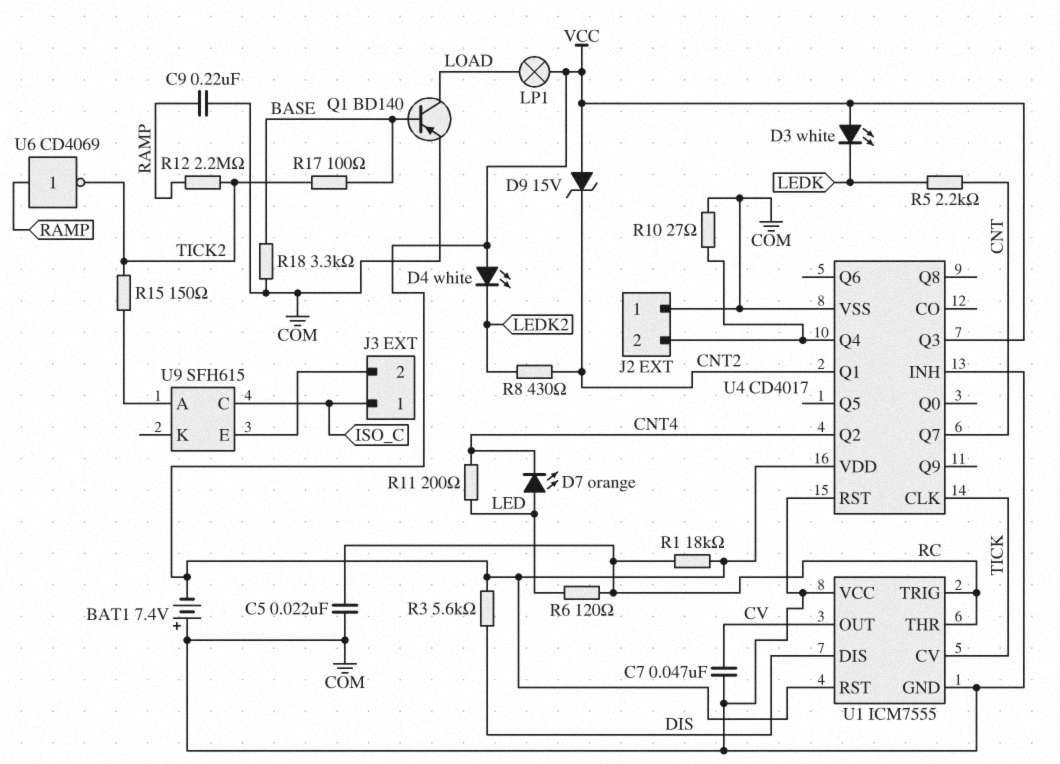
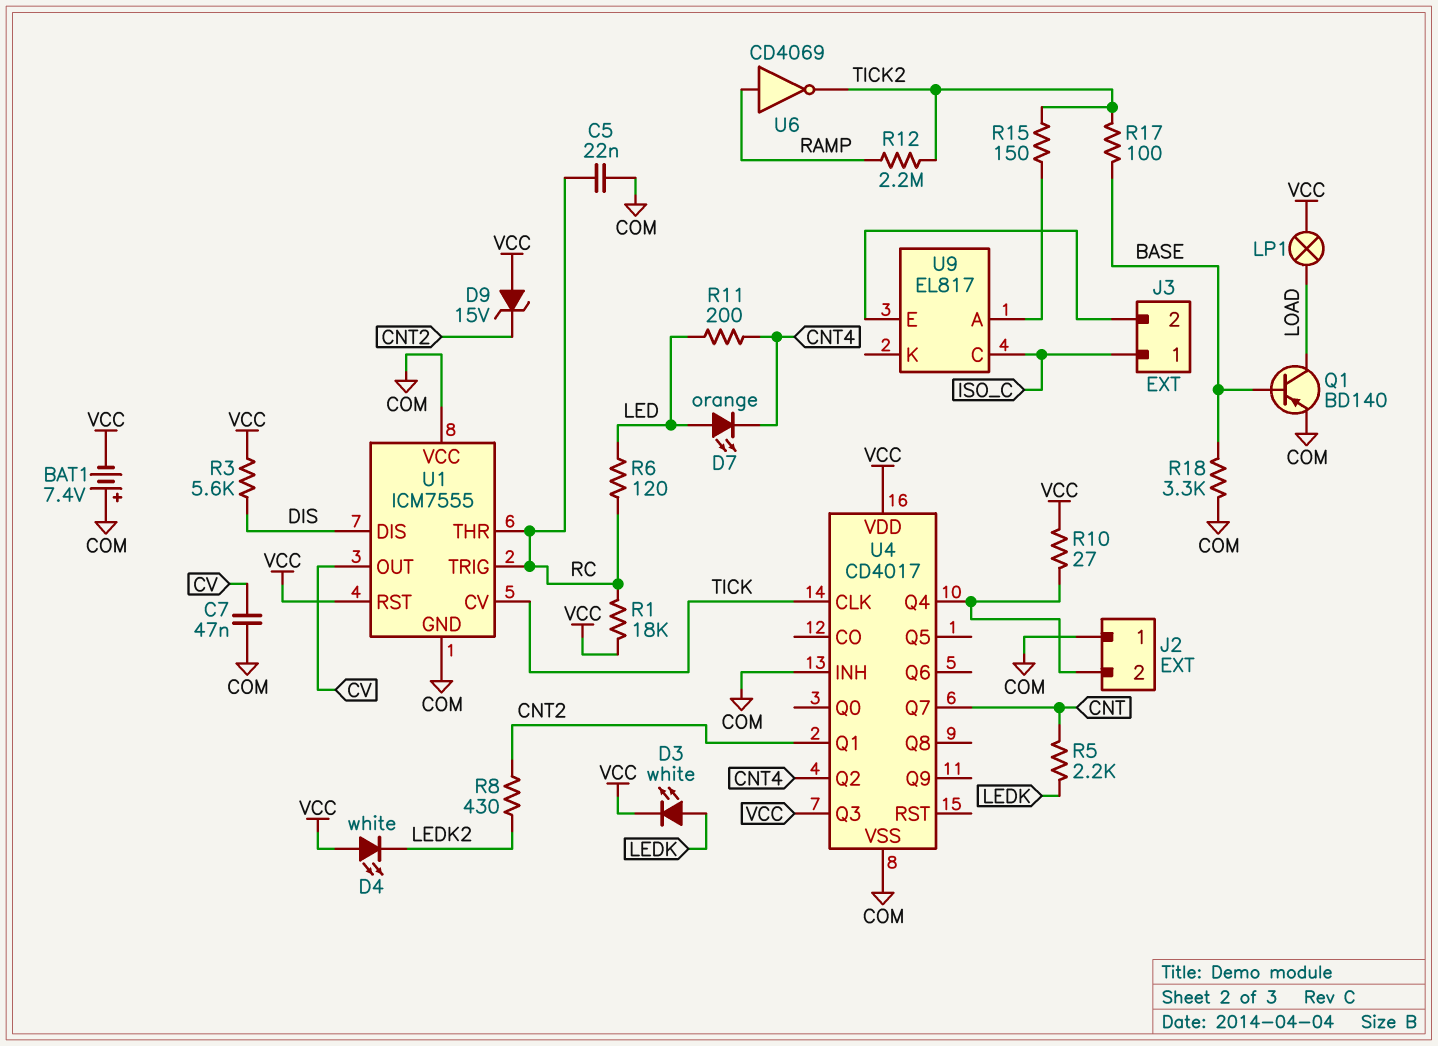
C9: 220nF (COM, RAMP) -> none
D3: LED white (A VCC, K LEDK) -> LED white (A LEDK, K VCC)
R10: 27 (COM, J2/2) -> 27 (J2/2, VCC)
U4 pin RST: COM -> none
U9: SFH615 -> EL817

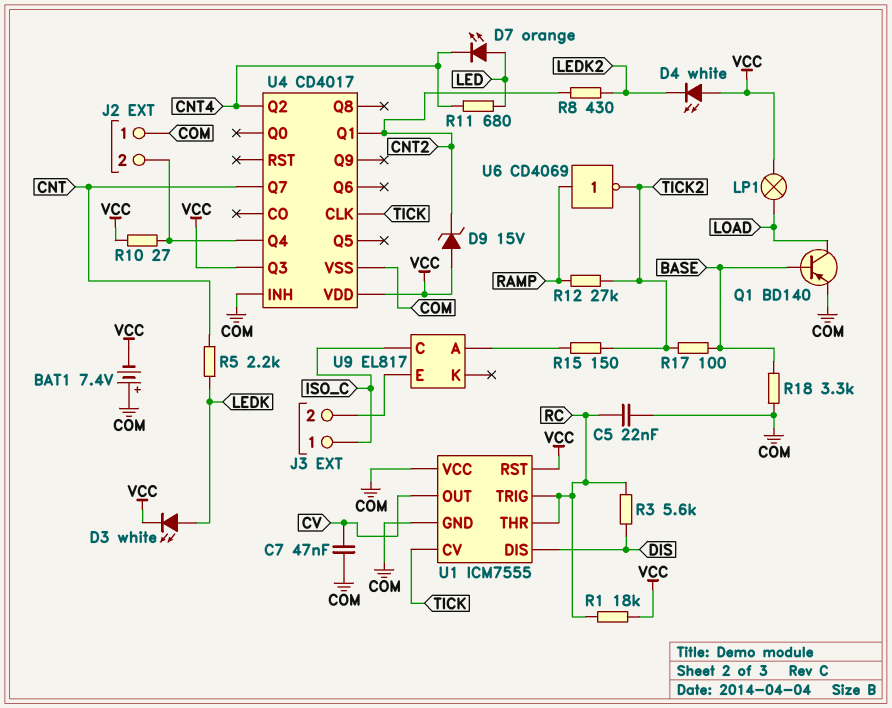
R3: 5.6k (DIS, VCC) -> 5.6k (DIS, RC)
R6: 120 (LED, RC) -> none
R11: 200 (CNT4, LED) -> 680 (CNT4, LED)
R12: 2.2M (RAMP, TICK2) -> 27k (RAMP, TICK2)

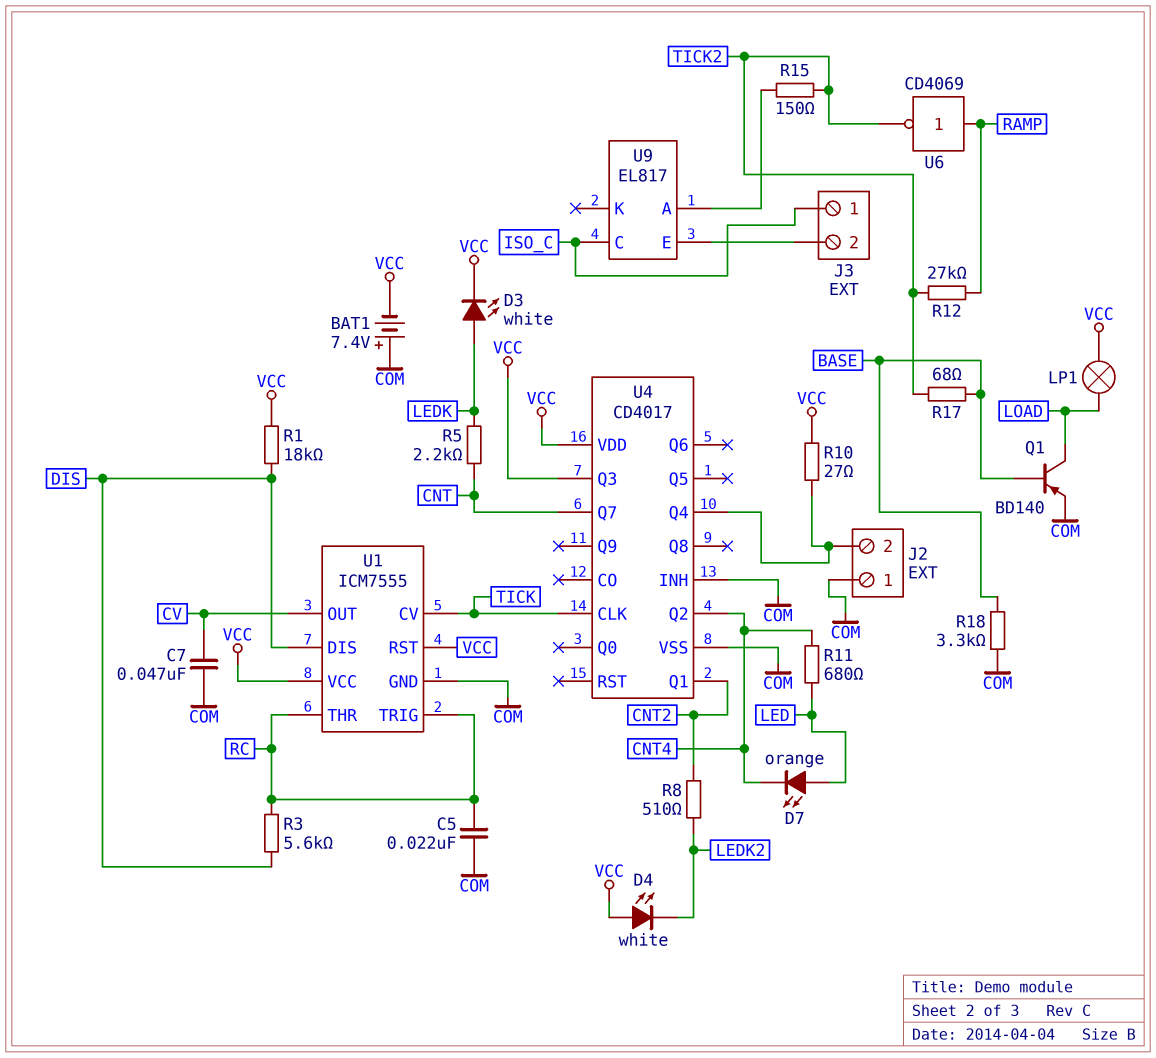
D9: zener 15V (A VCC, K CNT2) -> none
R1: 18k (RC, VCC) -> 18k (DIS, VCC)
R8: 430 (CNT2, LEDK2) -> 510 (CNT2, LEDK2)
R17: 100 (BASE, TICK2) -> 68 (BASE, TICK2)
U1 pin VCC: COM -> VCC

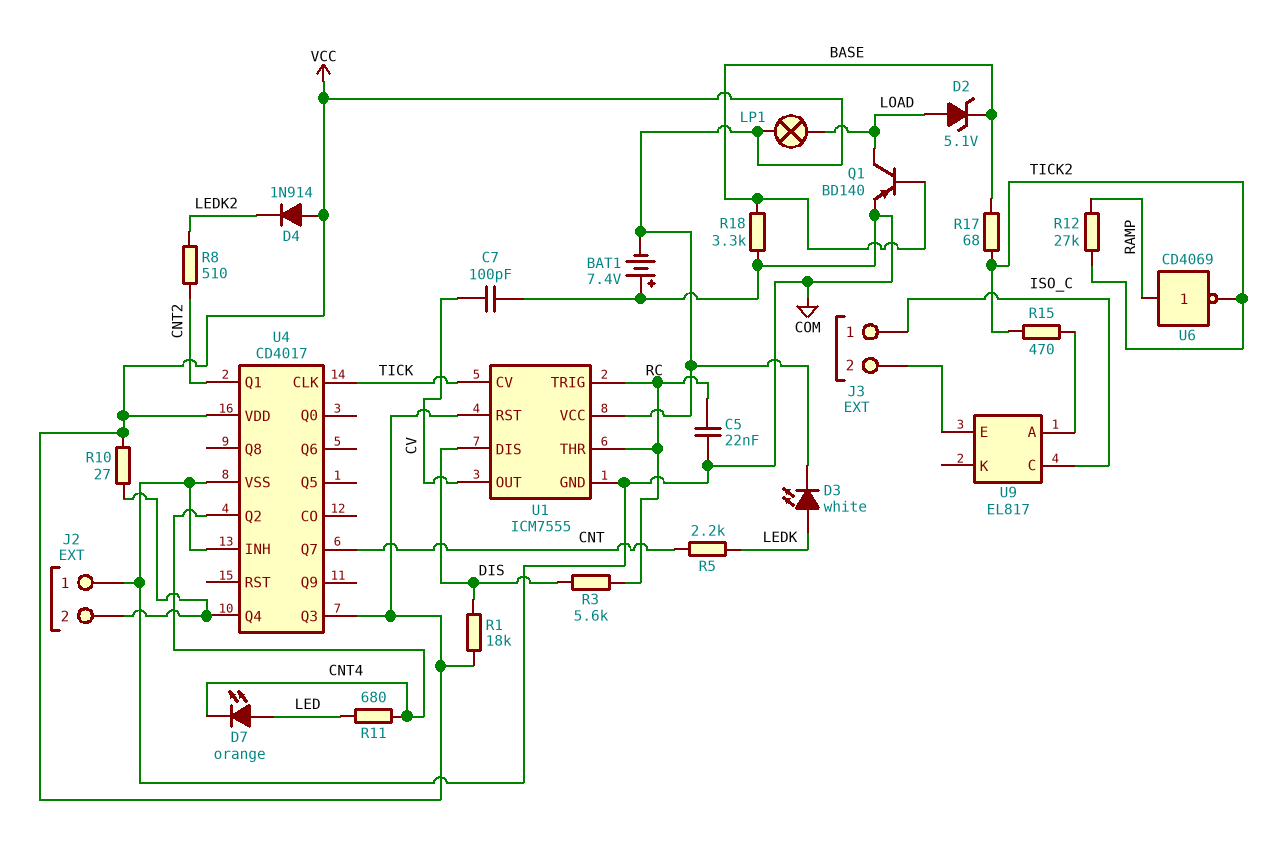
C7: 47nF (COM, CV) -> 100pF (COM, CV)
D2: none -> zener 5.1V (A LOAD, K BASE)
D4: LED white (A VCC, K LEDK2) -> diode 1N914 (A VCC, K LEDK2)
R15: 150 (TICK2, U9/A) -> 470 (TICK2, U9/A)

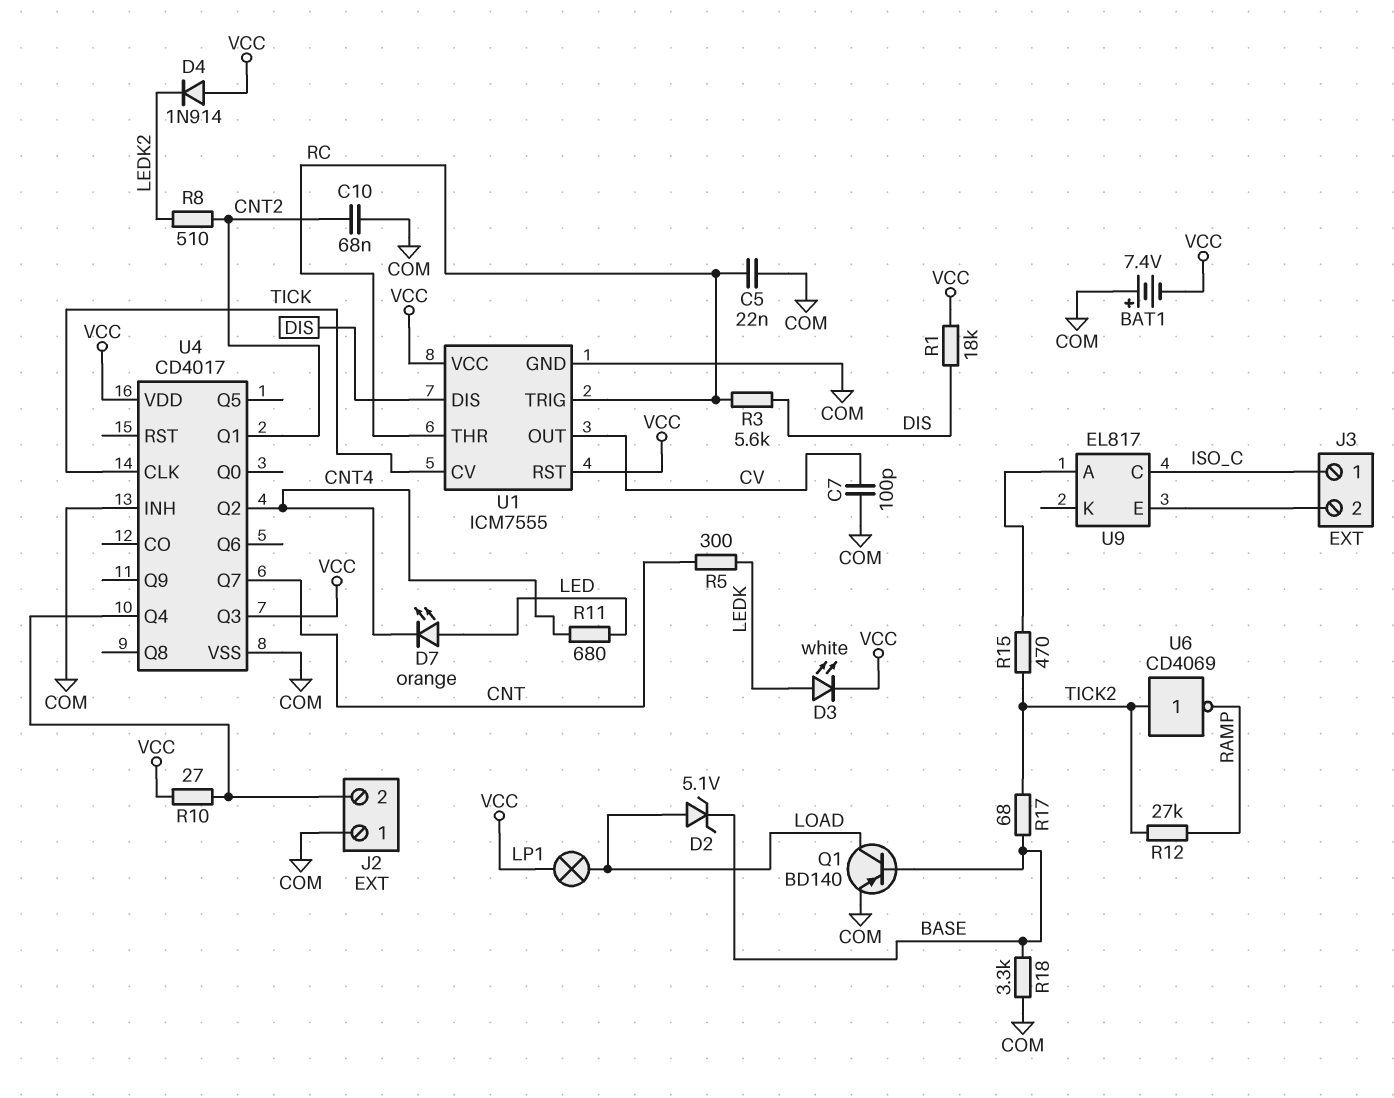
C10: none -> 68nF (CNT2, COM)
R5: 2.2k (CNT, LEDK) -> 300 (CNT, LEDK)
U6: NOT CD4069 (in RAMP, out TICK2) -> NOT CD4069 (in TICK2, out RAMP)

